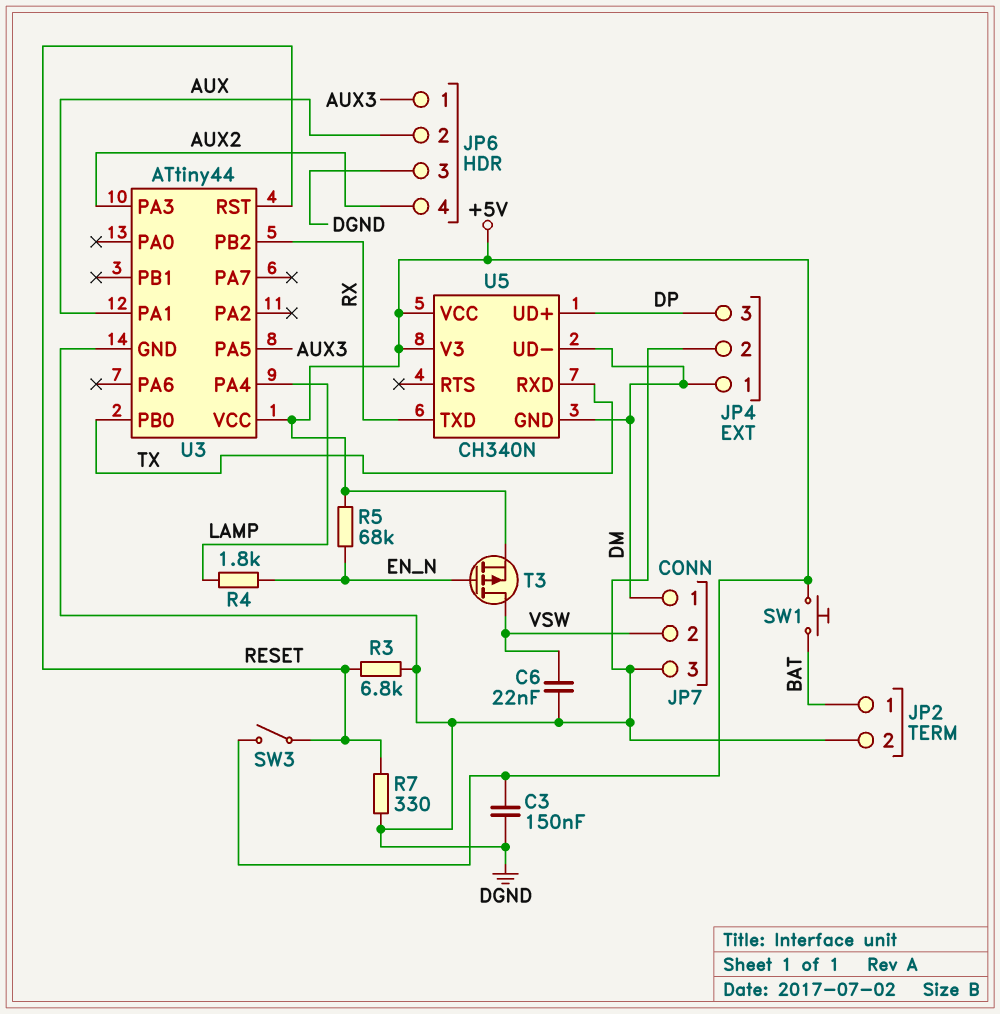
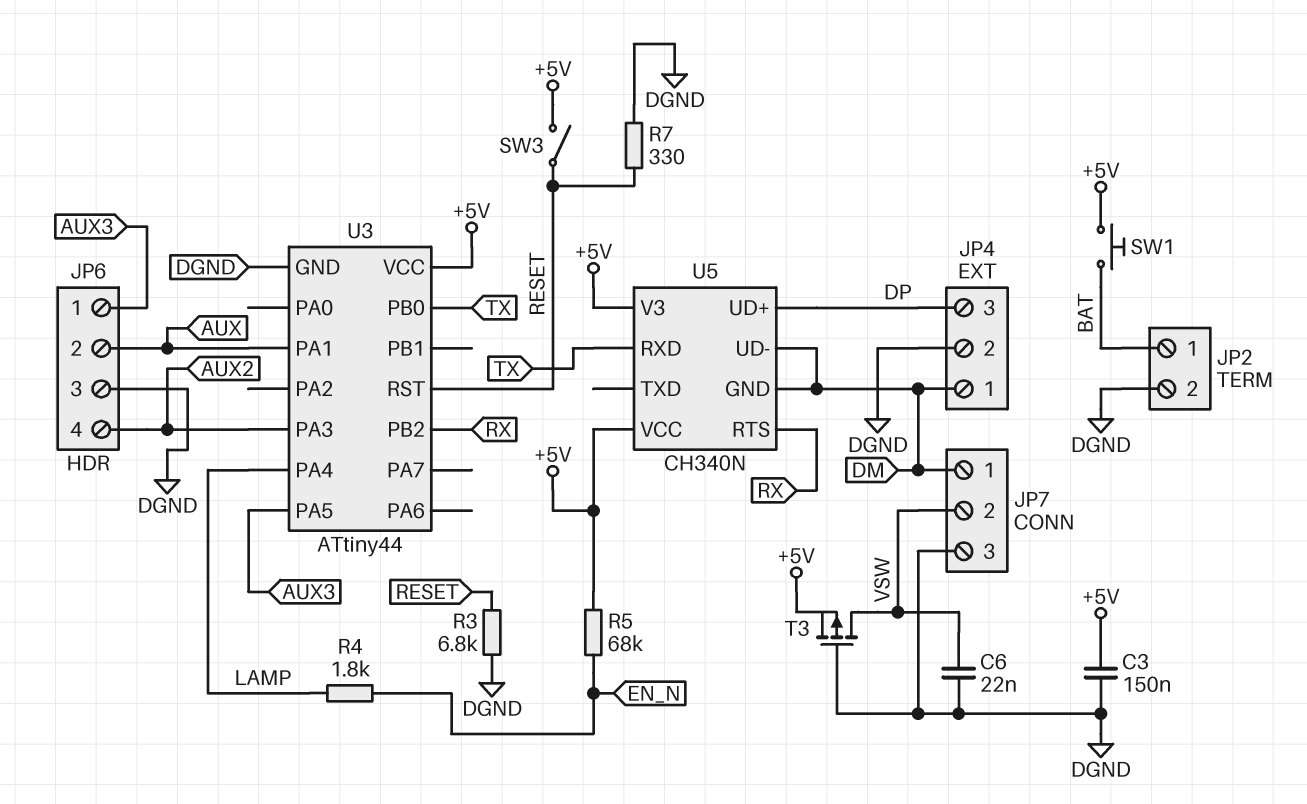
T3: PMOS (G EN_N, D VSW, S +5V) -> PMOS (G DGND, D VSW, S +5V)
U5 pin RTS: none -> RX
U5 pin TXD: RX -> none

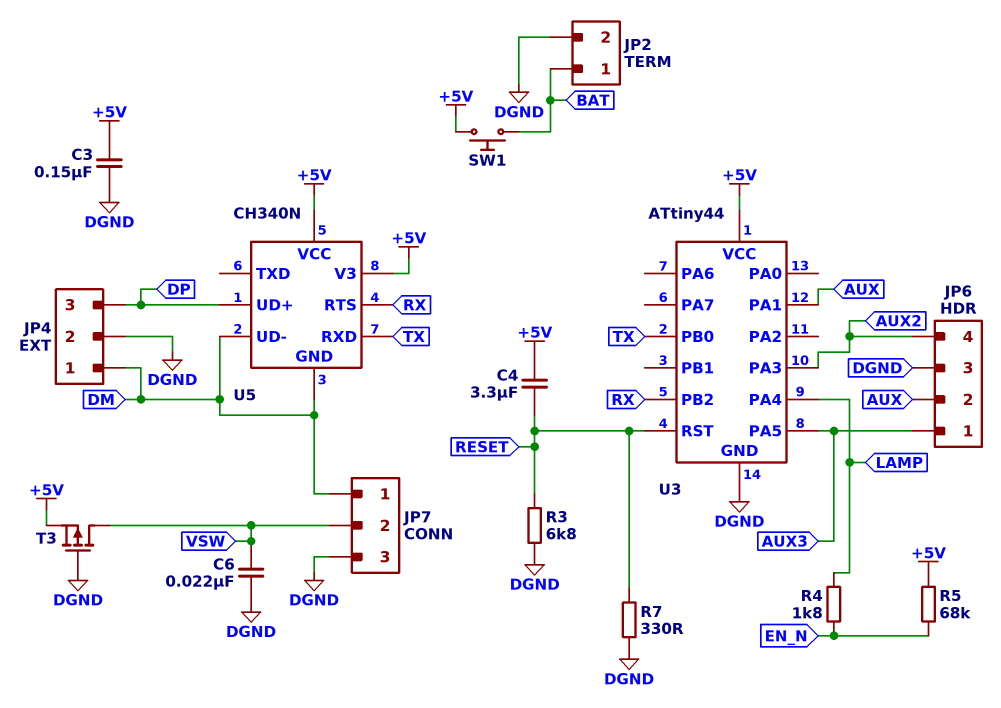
C4: none -> 3.3uF (+5V, RESET)
SW3: switch (+5V, RESET) -> none

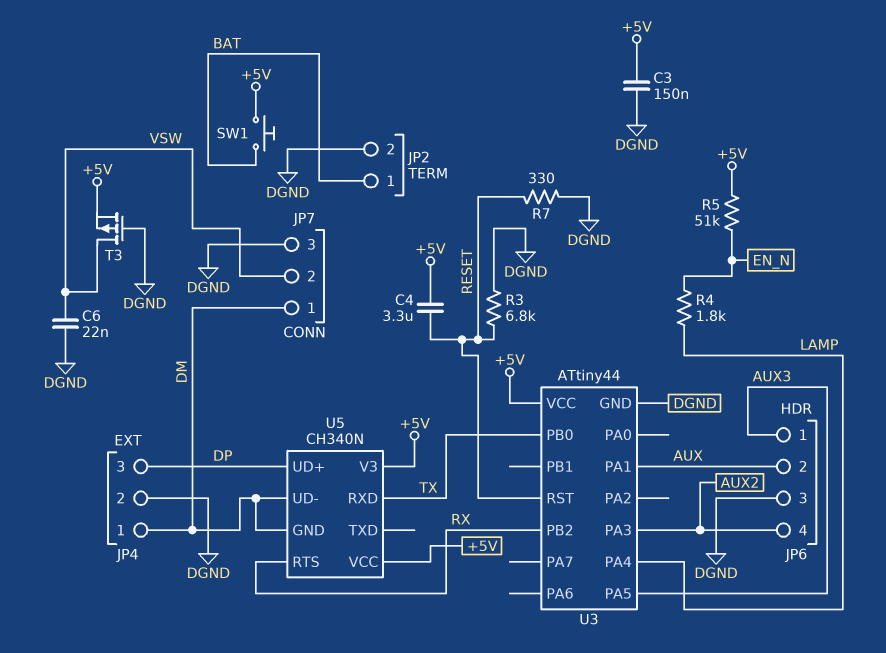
R5: 68k (+5V, EN_N) -> 51k (+5V, EN_N)

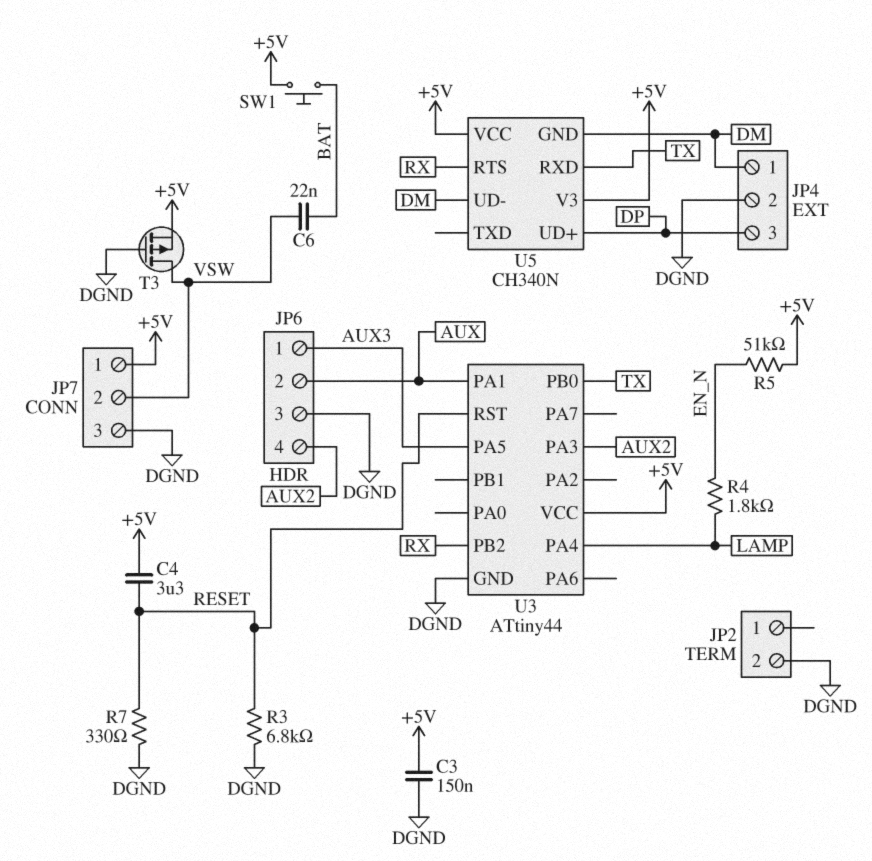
C6: 22nF (DGND, VSW) -> 22nF (BAT, VSW)
JP2 pin 1: BAT -> none
JP7 pin 1: DM -> +5V

